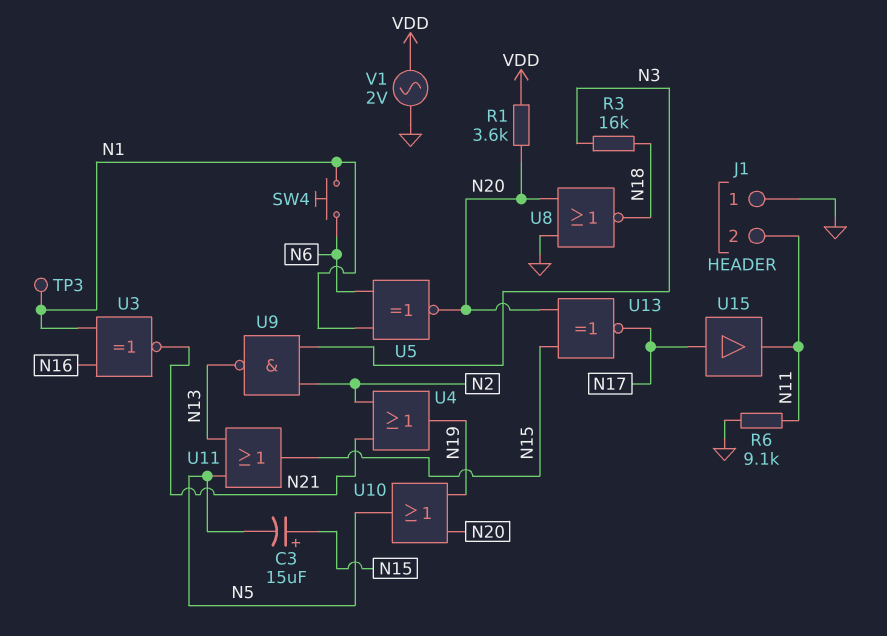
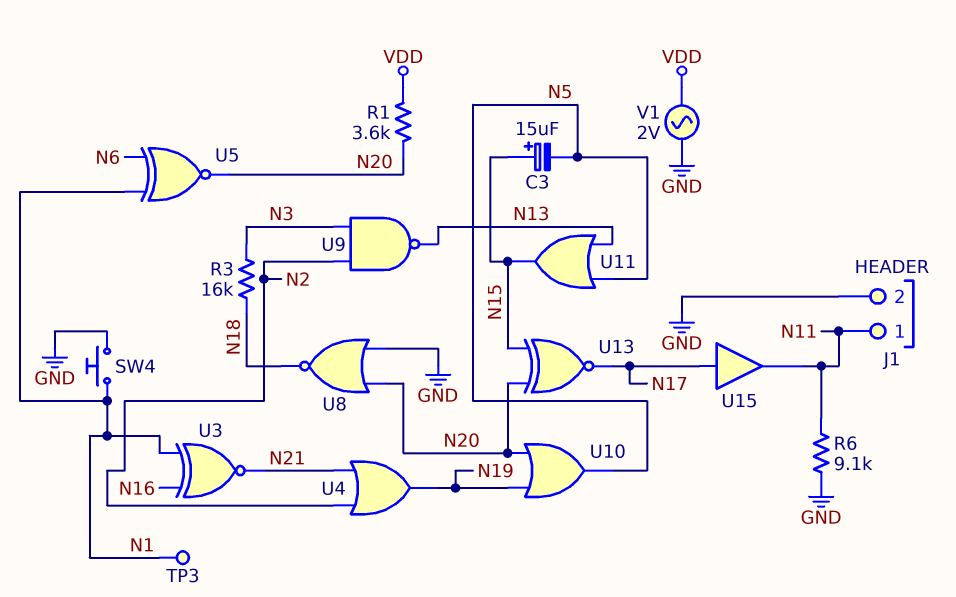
J1 pin 1: GND -> N11
J1 pin 2: N11 -> GND
SW4: button (N1, N6) -> button (GND, N1)

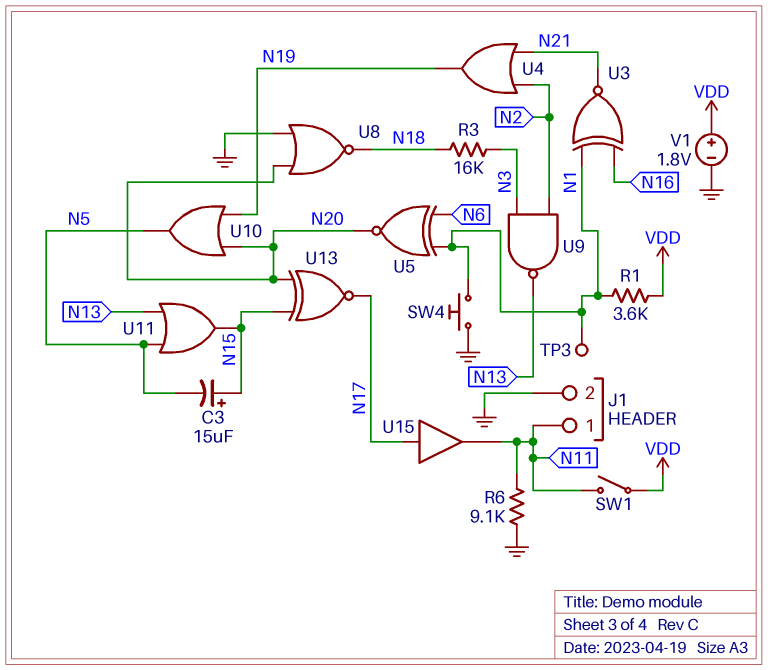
R1: 3.6k (N20, VDD) -> 3.6k (N1, VDD)
SW1: none -> switch (N11, VDD)
V1: AC 2V (GND, VDD) -> 1.8V (plus VDD, minus GND)

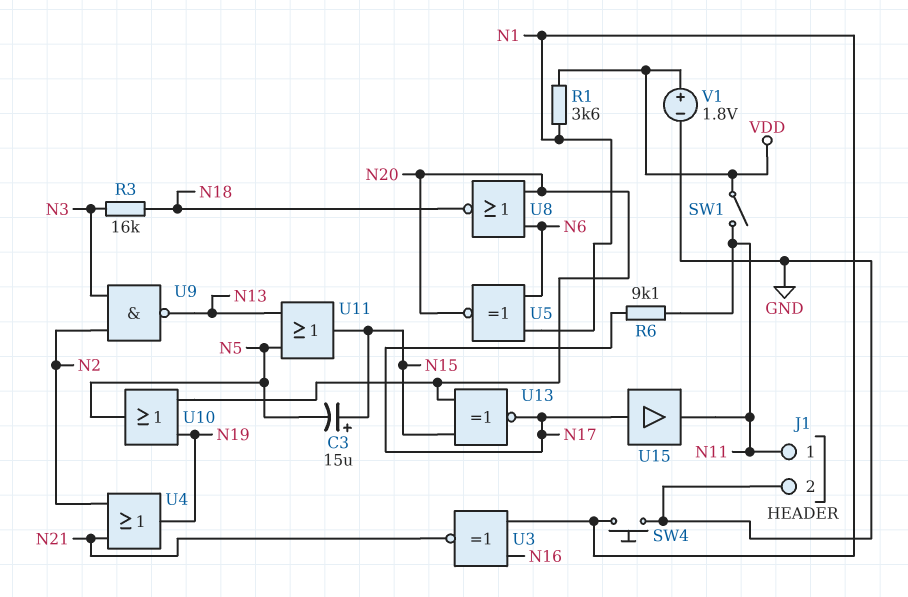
R6: 9.1k (GND, N11) -> 9.1k (N11, N17)
TP3: test point (N1) -> none
U8: NOR (in GND, in N20, out N18) -> NOR (in N6, in N20, out N18)

